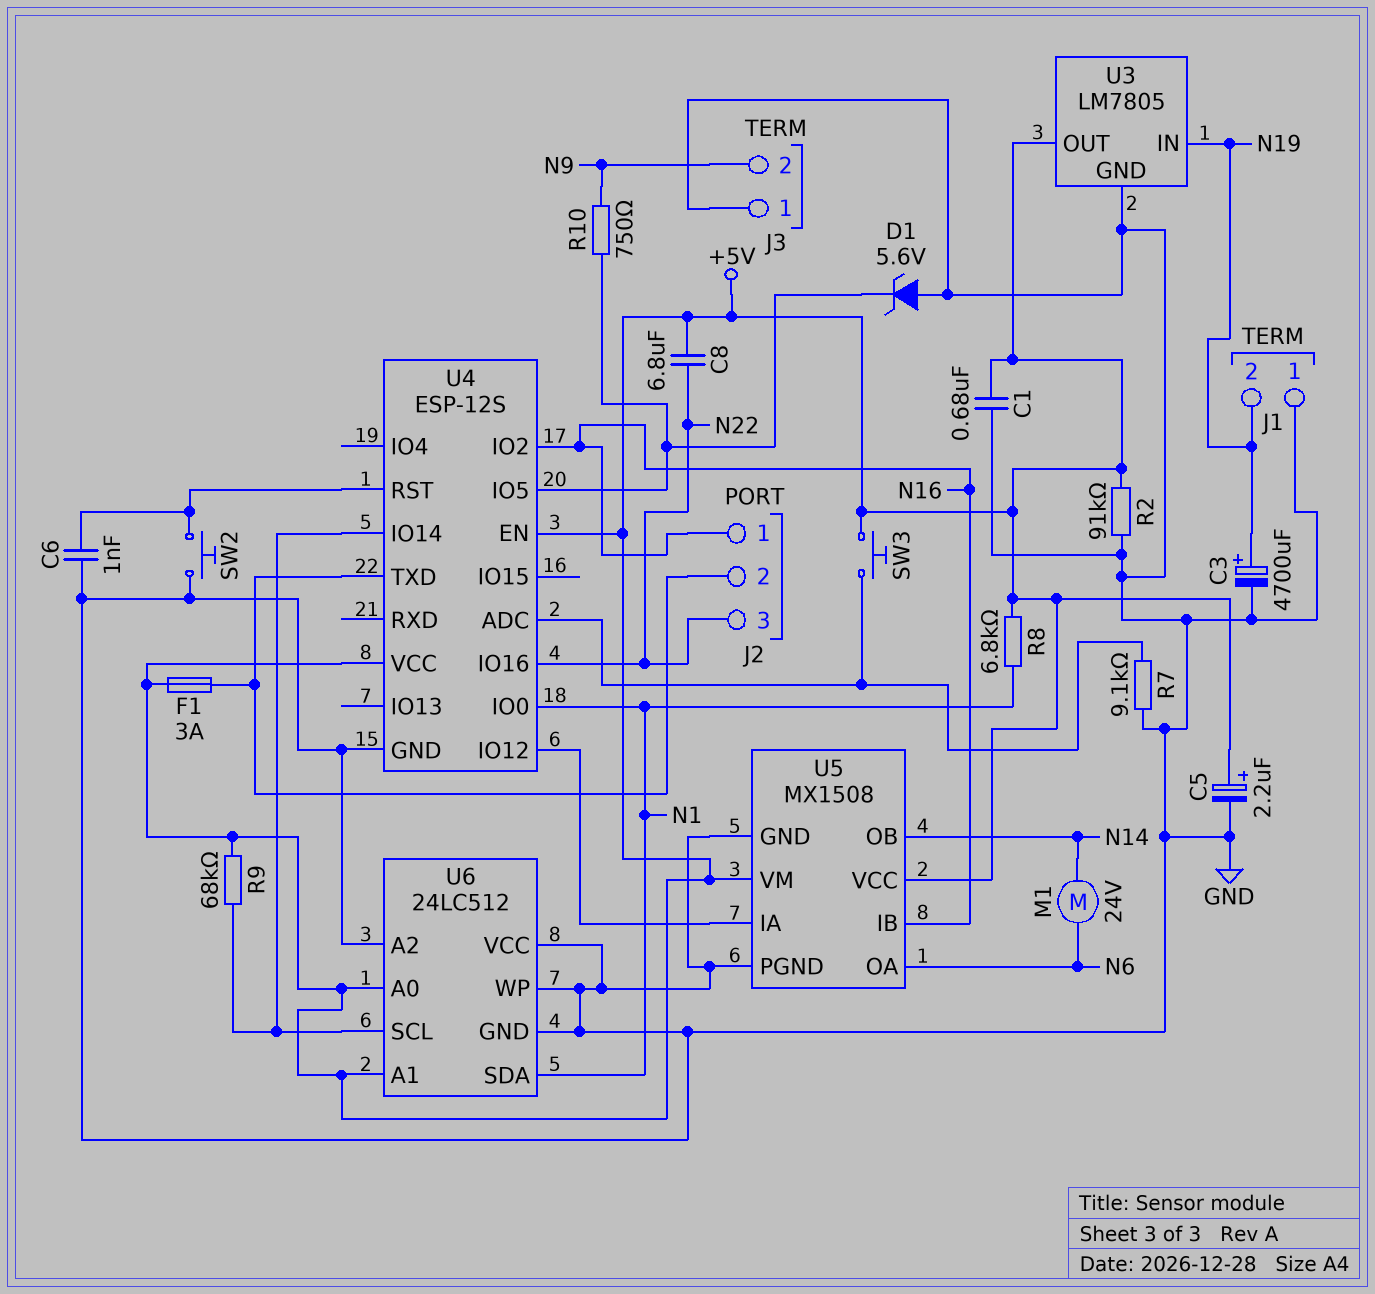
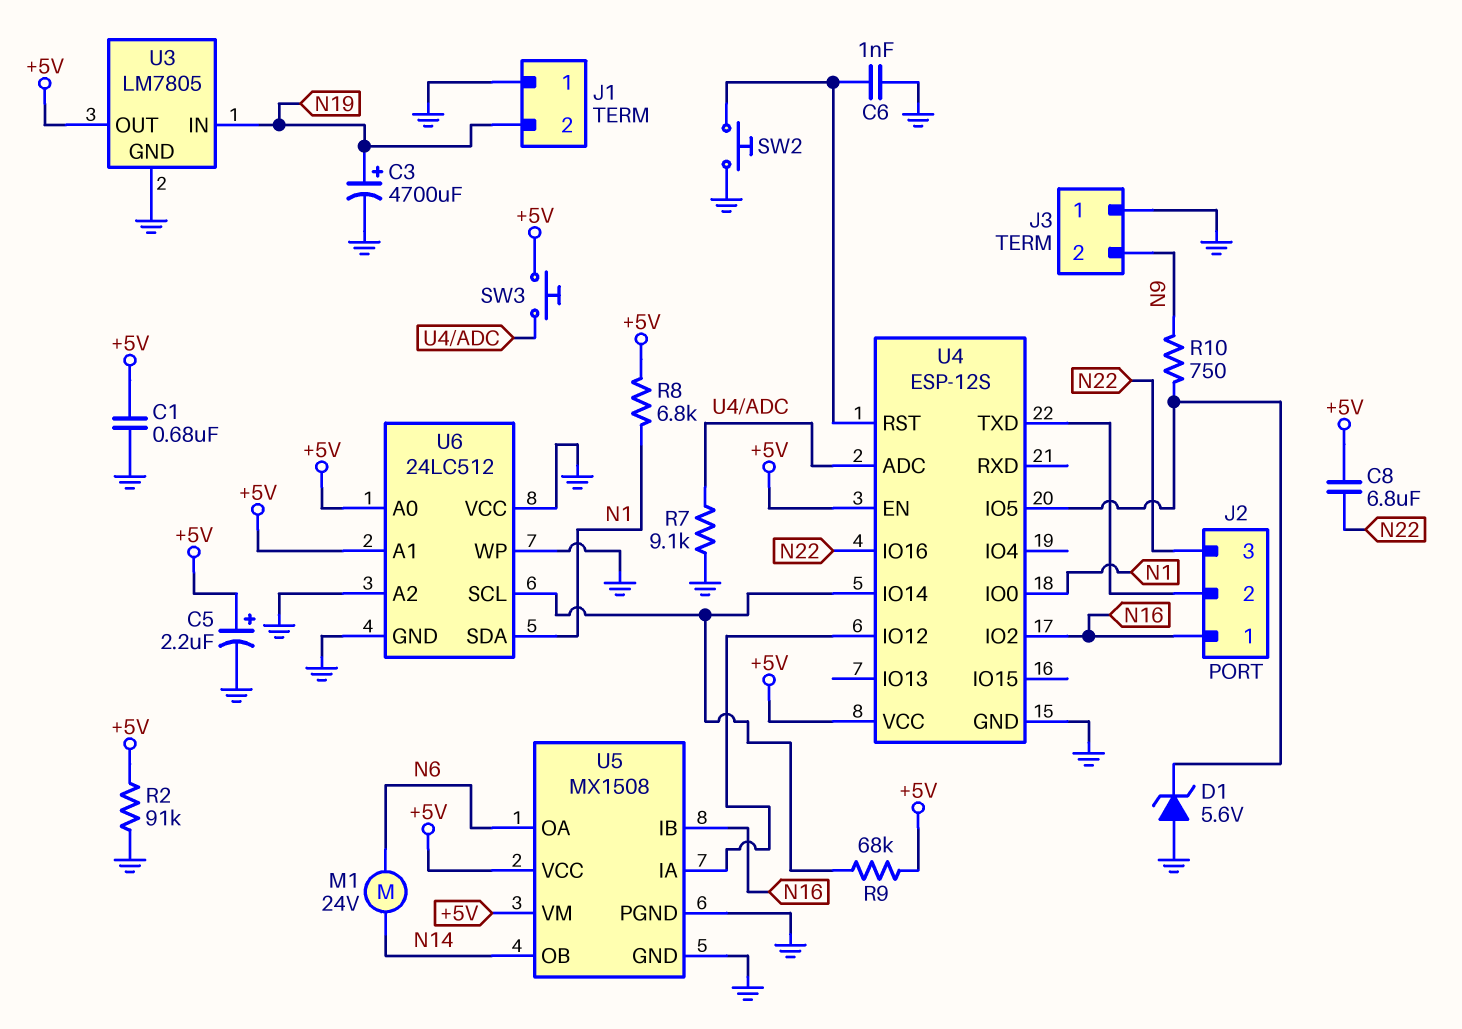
F1: 3A (+5V, J2/2) -> none

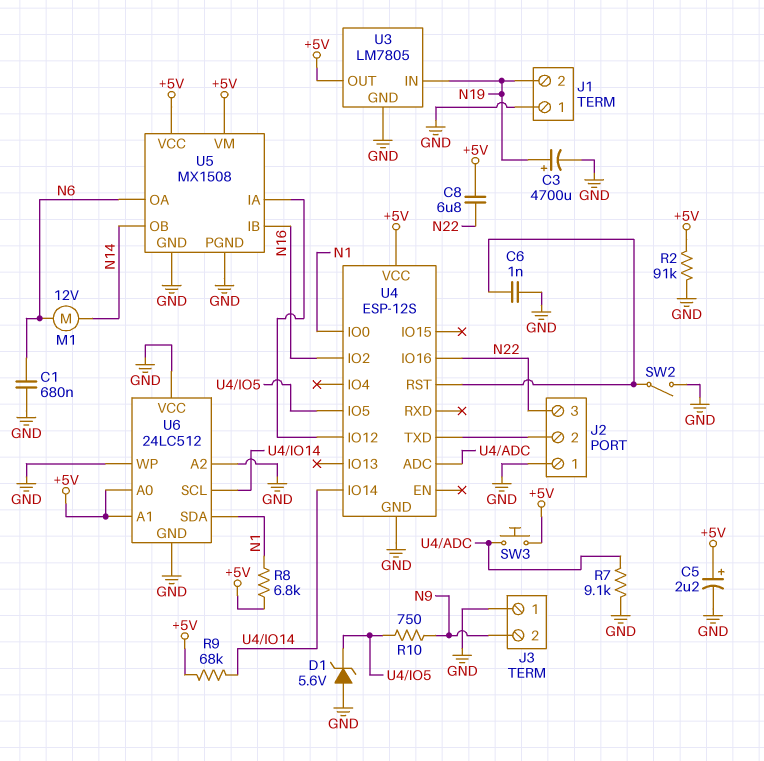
C1: 680nF (+5V, GND) -> 680nF (GND, N6)
J2 pin 1: N16 -> GND
M1: motor 24V (N6, N14) -> motor 12V (N6, N14)
SW2: button (GND, U4/RST) -> switch (GND, U4/RST)
U4 pin EN: +5V -> none

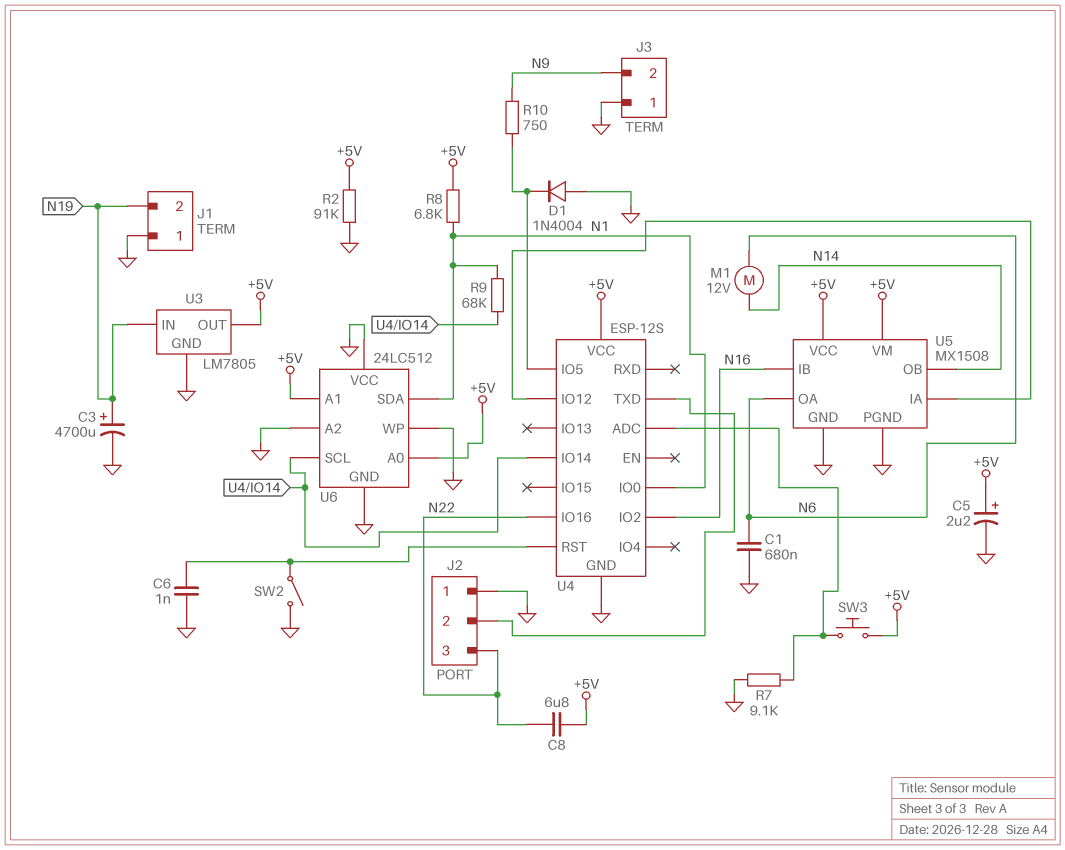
D1: zener 5.6V (A GND, K U4/IO5) -> diode 1N4004 (A GND, K U4/IO5)
R9: 68k (+5V, U4/IO14) -> 68k (N1, U4/IO14)

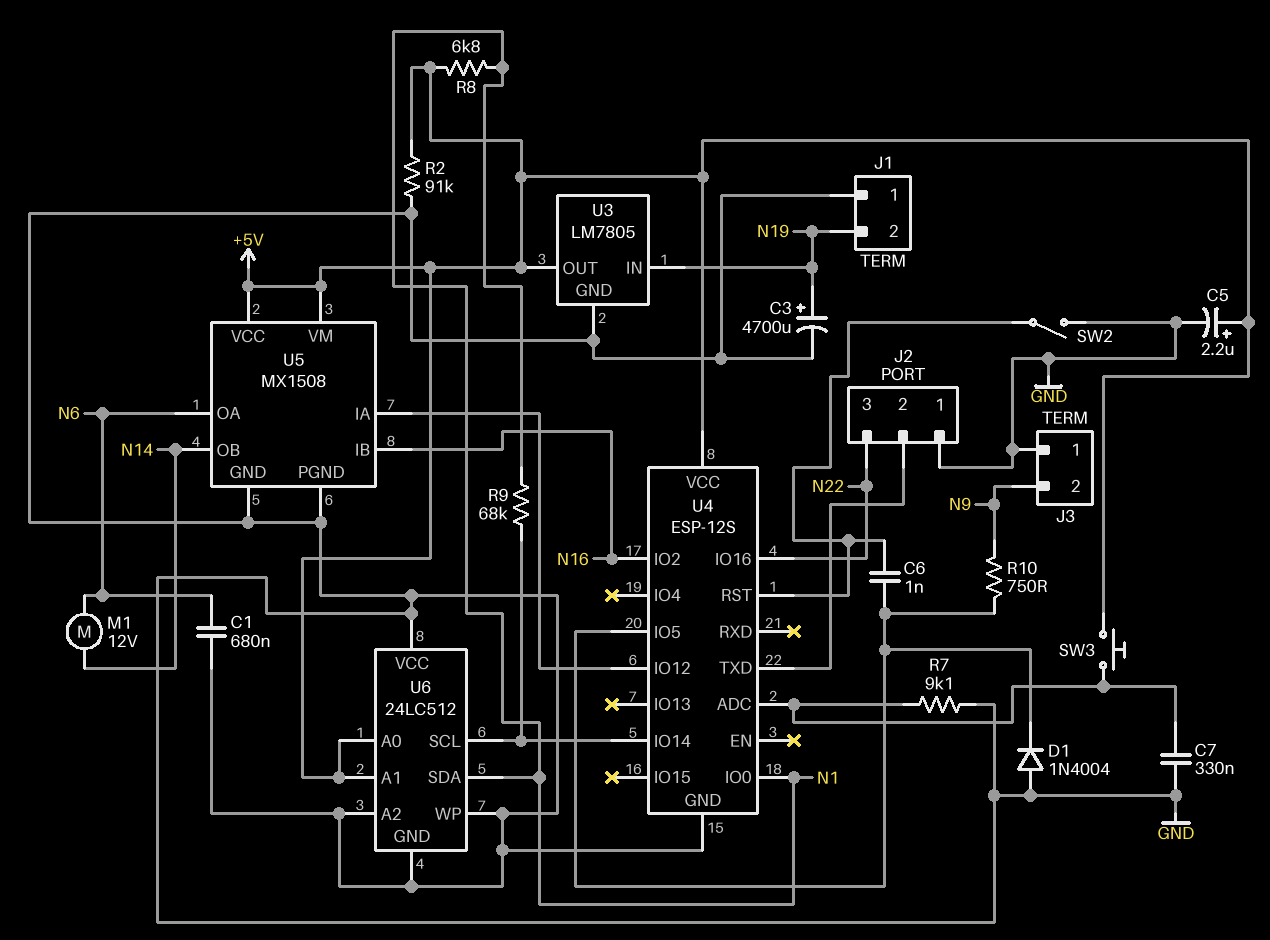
C6: 1nF (GND, U4/RST) -> 1nF (U4/IO5, U4/RST)
C7: none -> 330nF (GND, U4/ADC)
C8: 6.8uF (+5V, N22) -> none

